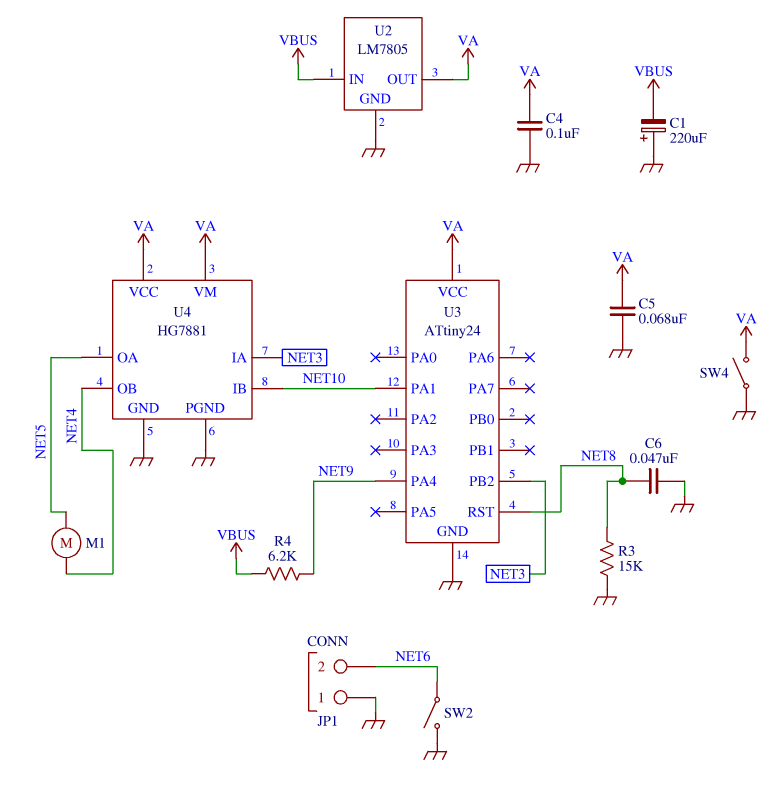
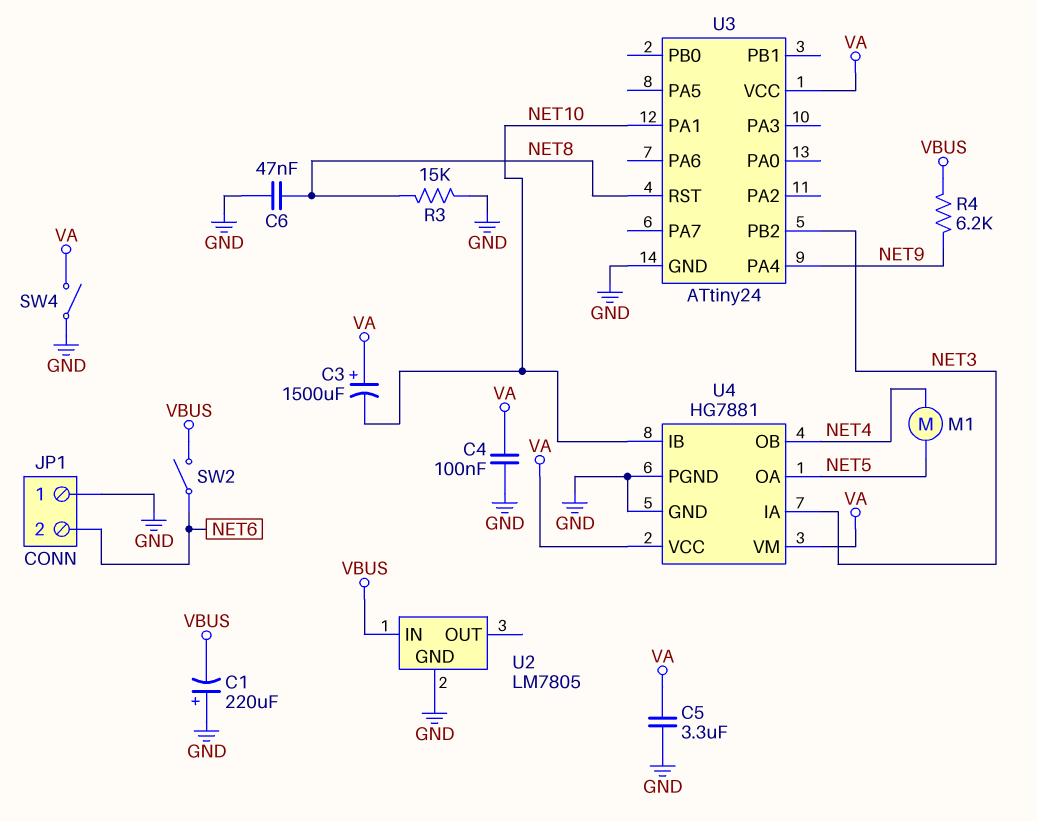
C3: none -> 1500uF (plus VA, minus NET10)
C5: 68nF (GND, VA) -> 3.3uF (GND, VA)
SW2: switch (GND, NET6) -> switch (NET6, VBUS)
U2 pin OUT: VA -> none

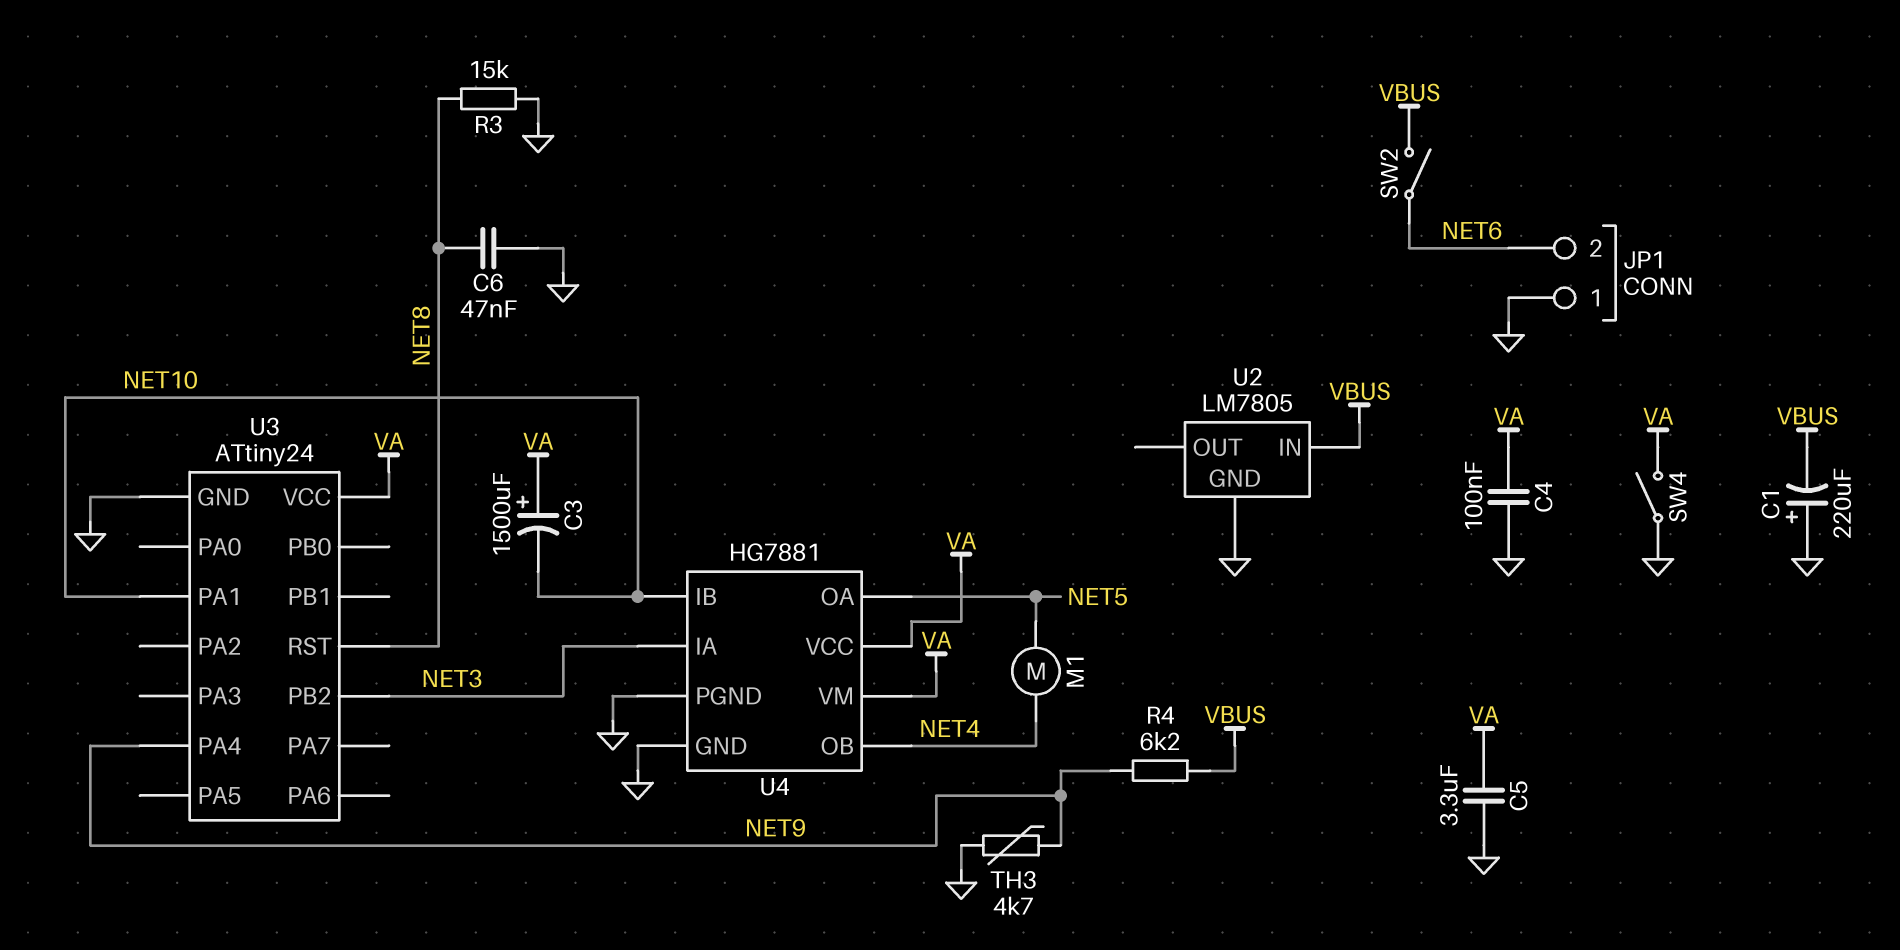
TH3: none -> 4.7k (GND, NET9)

